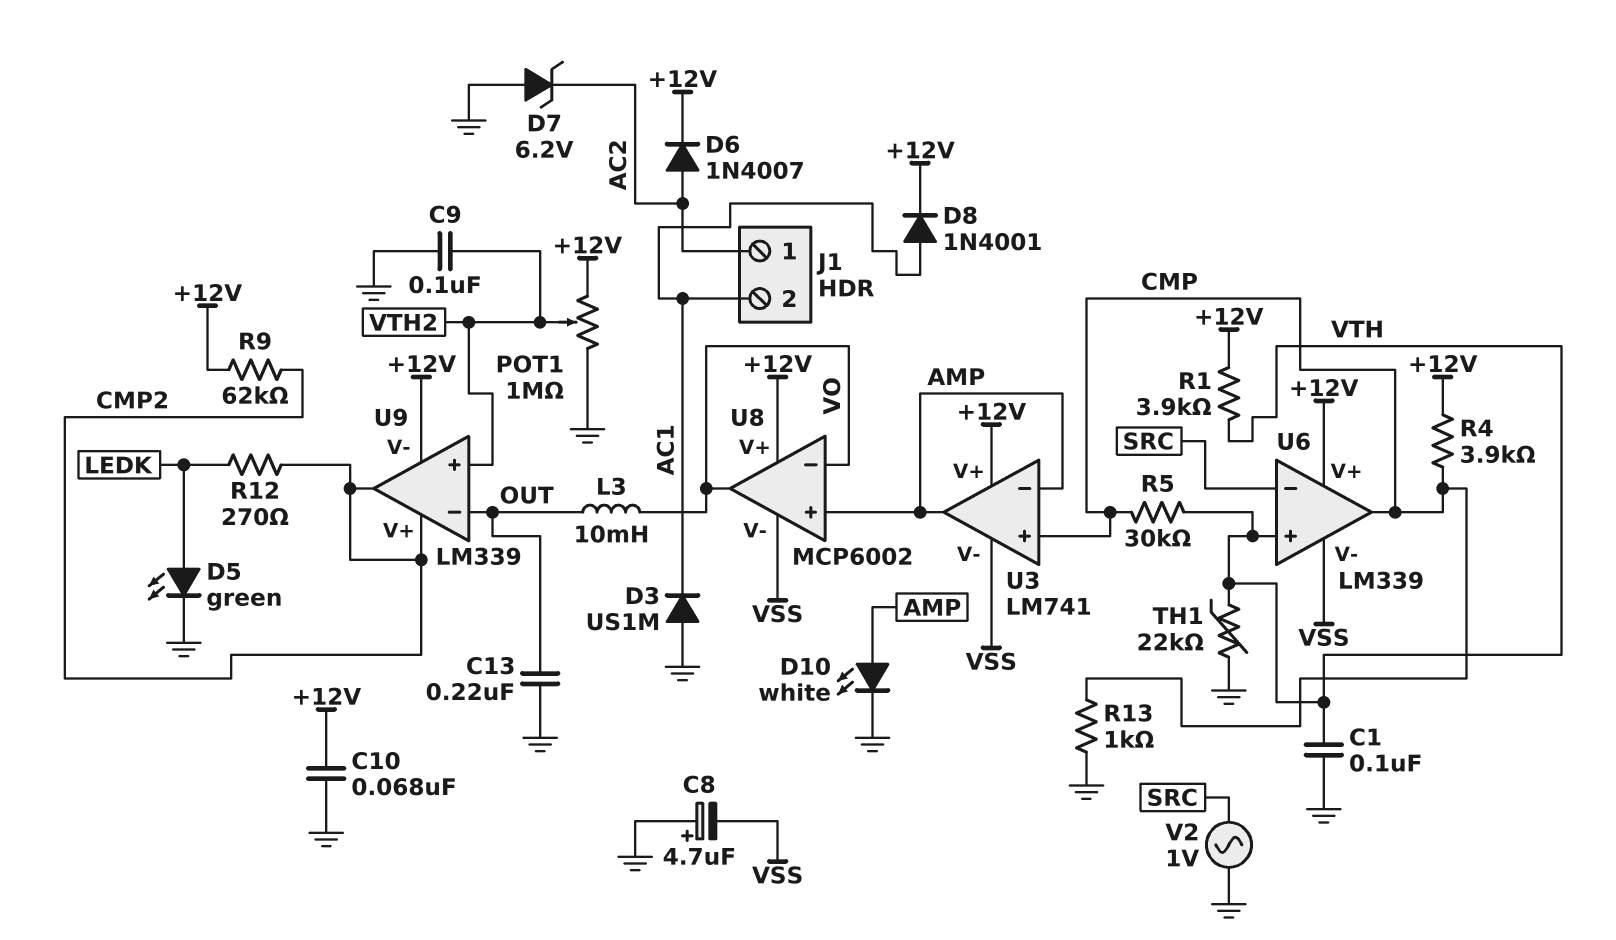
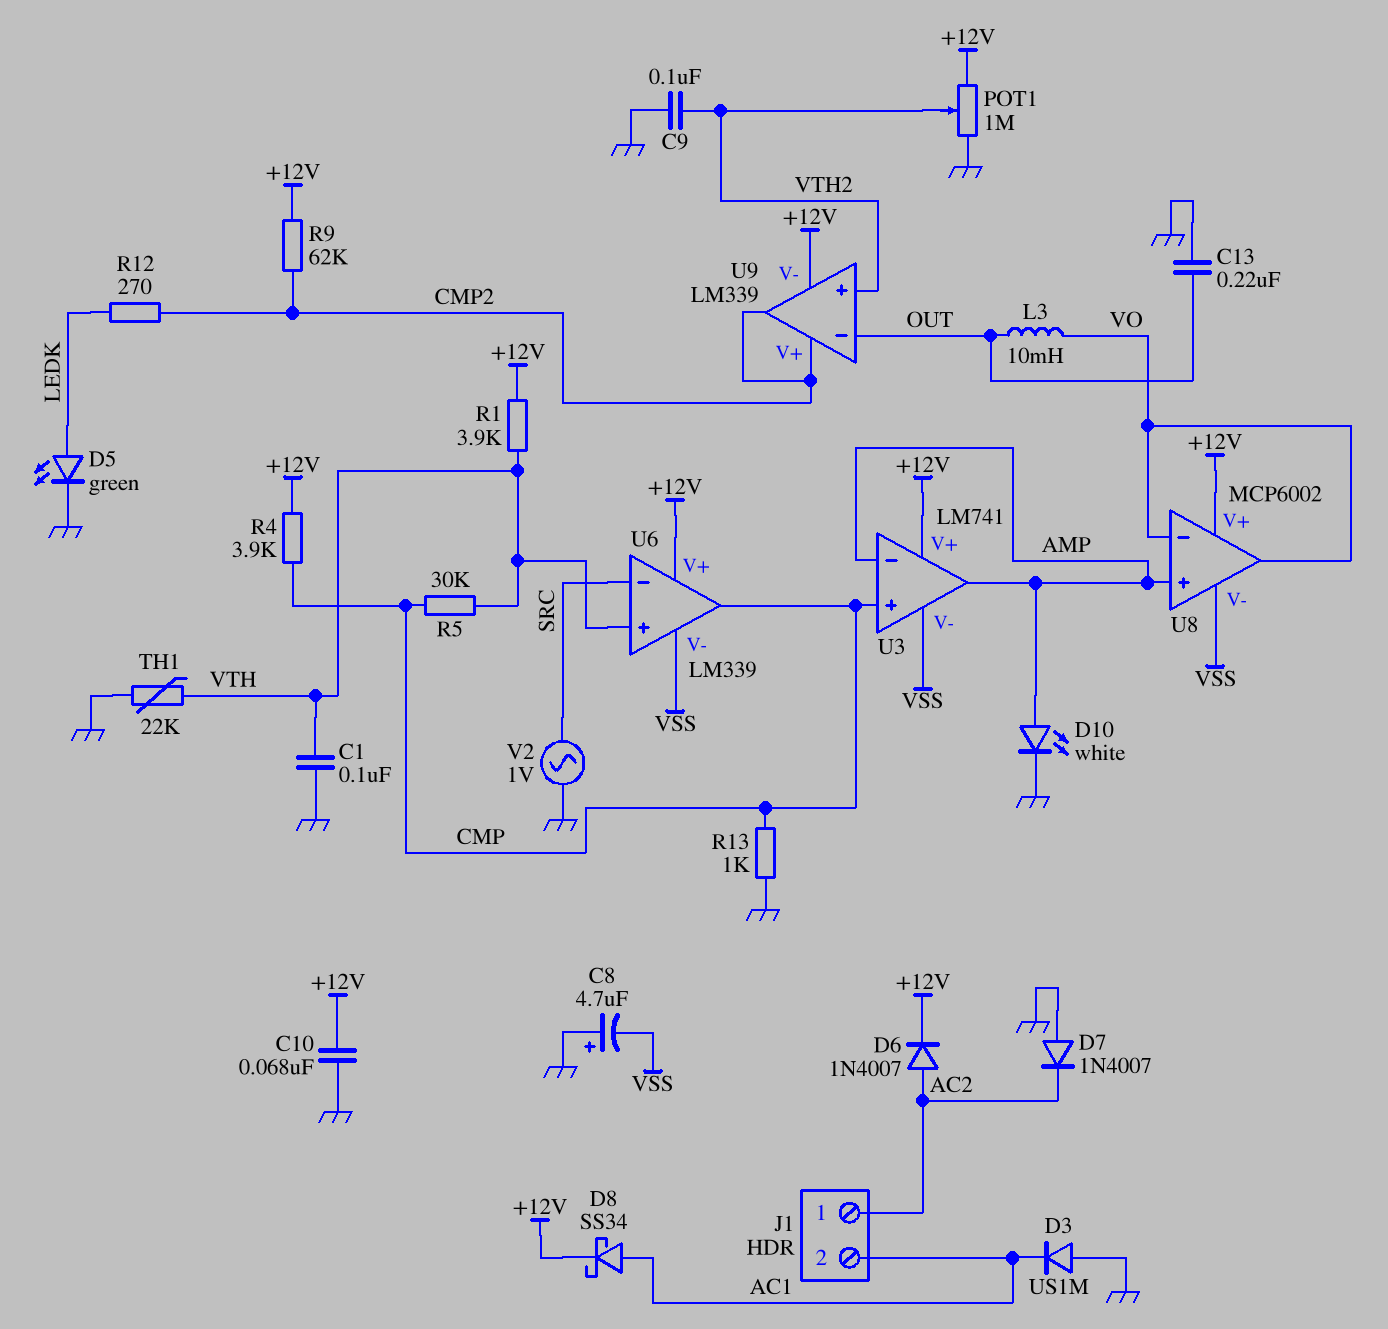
D7: zener 6.2V (A GND, K AC2) -> diode 1N4007 (A GND, K AC2)
D8: diode 1N4001 (A AC1, K +12V) -> schottky SS34 (A AC1, K +12V)

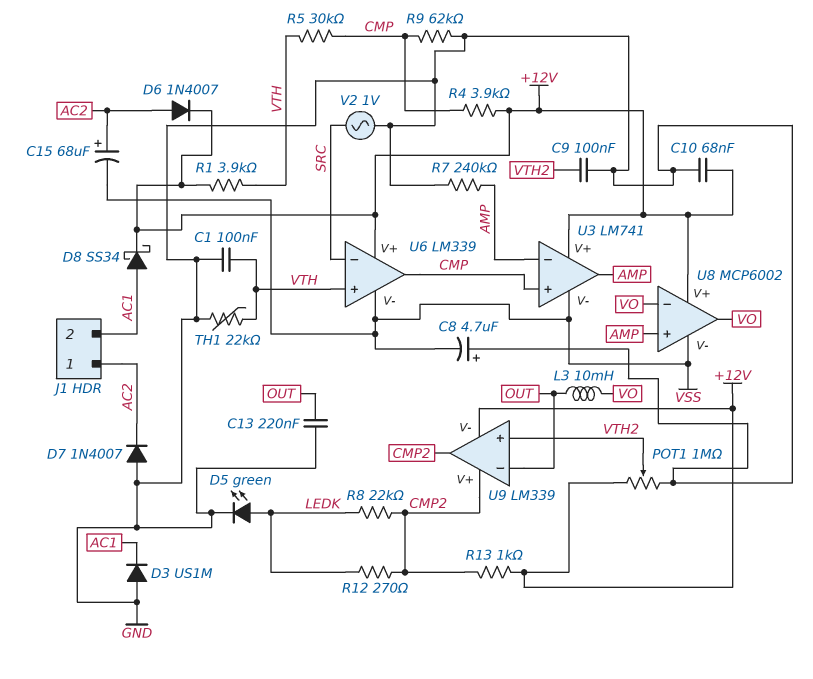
C15: none -> 68uF (plus AC2, minus VSS)
D10: LED white (A AMP, K GND) -> none
R7: none -> 240k (AMP, GND)
R8: none -> 22k (CMP2, LEDK)
R9: 62k (+12V, CMP2) -> 62k (CMP, GND)
R13: 1k (CMP, GND) -> 1k (+12V, CMP2)

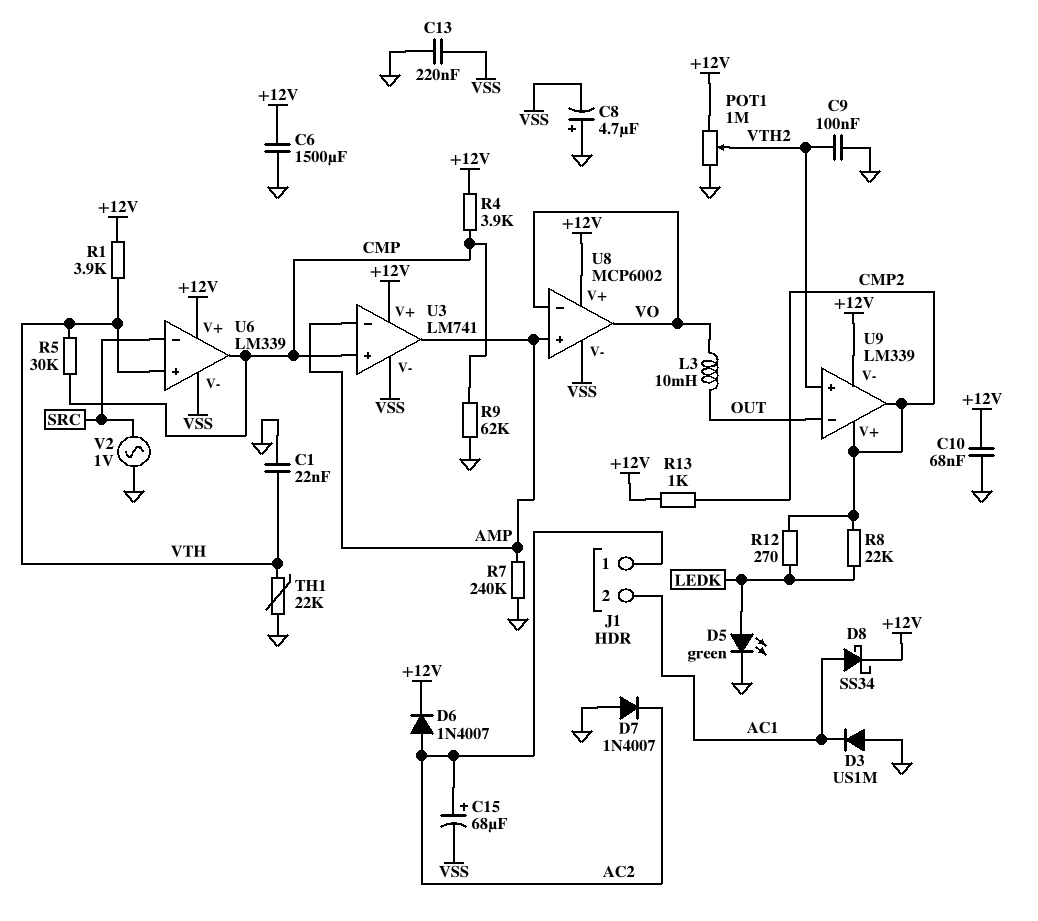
C1: 100nF (GND, VTH) -> 22nF (GND, VTH)
C6: none -> 1500uF (+12V, GND)
C13: 220nF (GND, OUT) -> 220nF (GND, VSS)

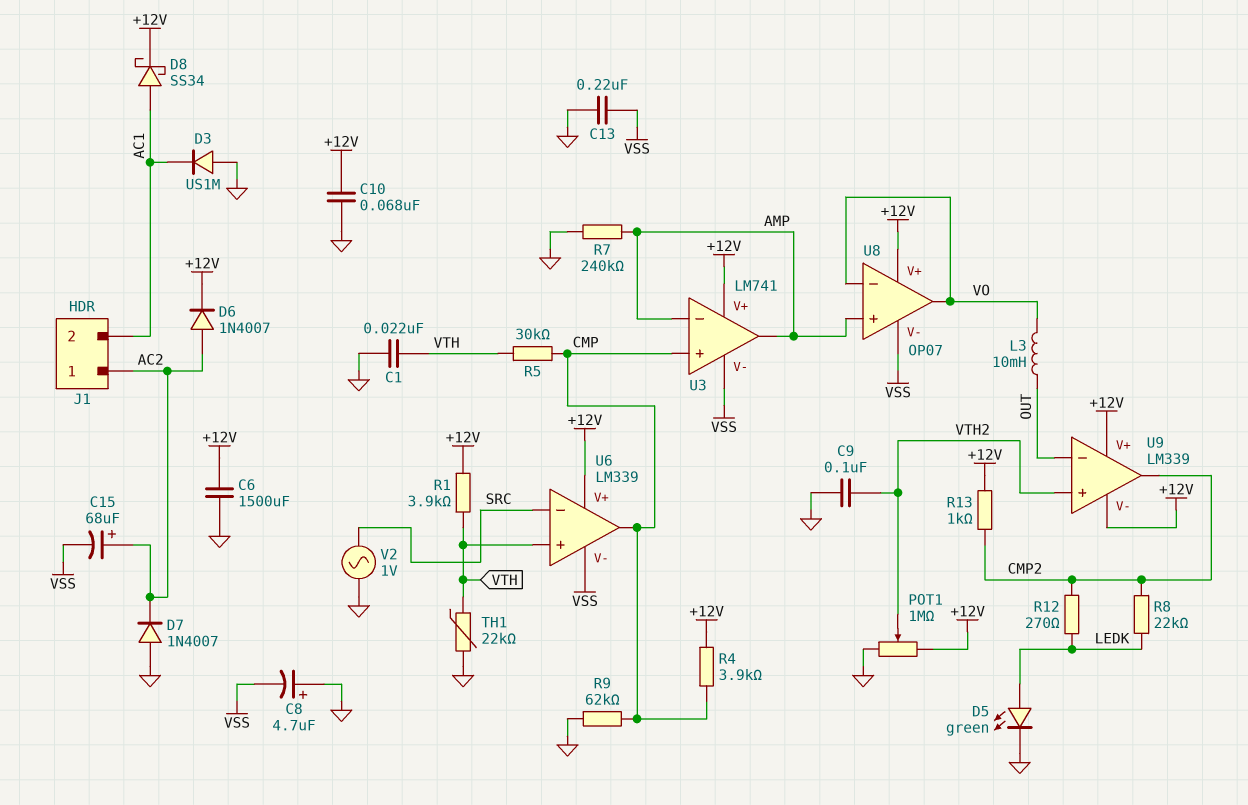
U8: MCP6002 -> OP07
U9 pin V+: CMP2 -> +12V

